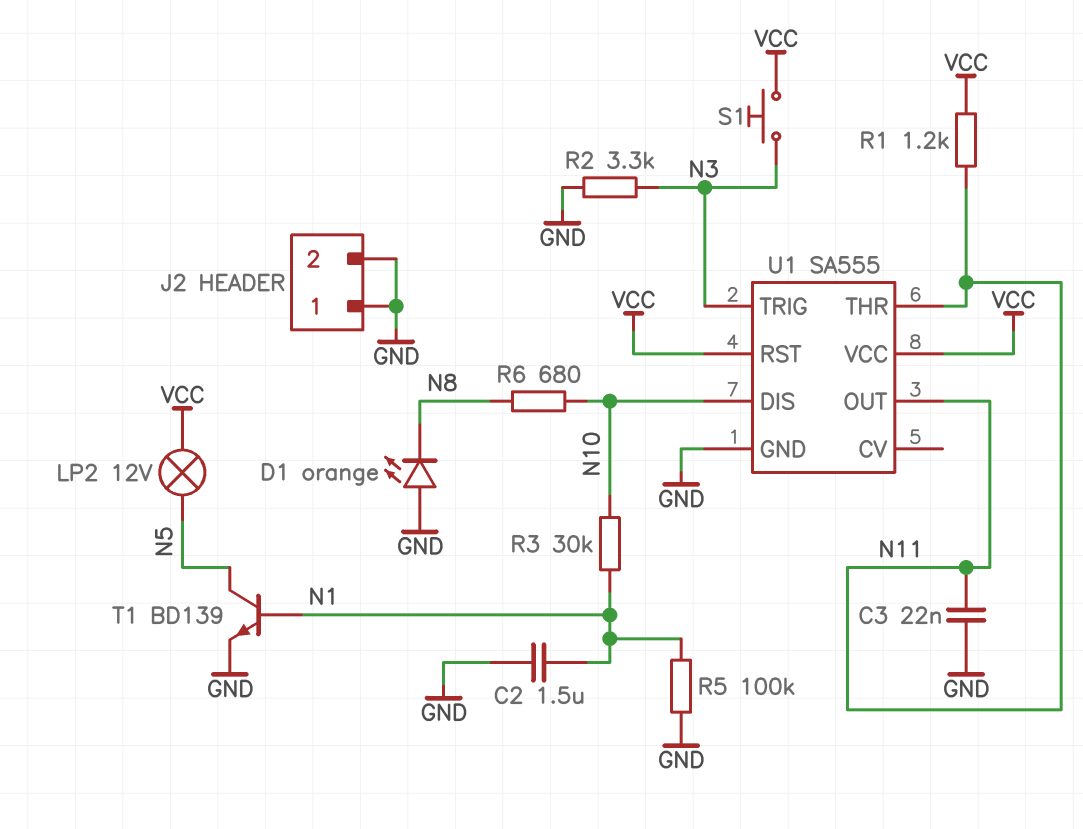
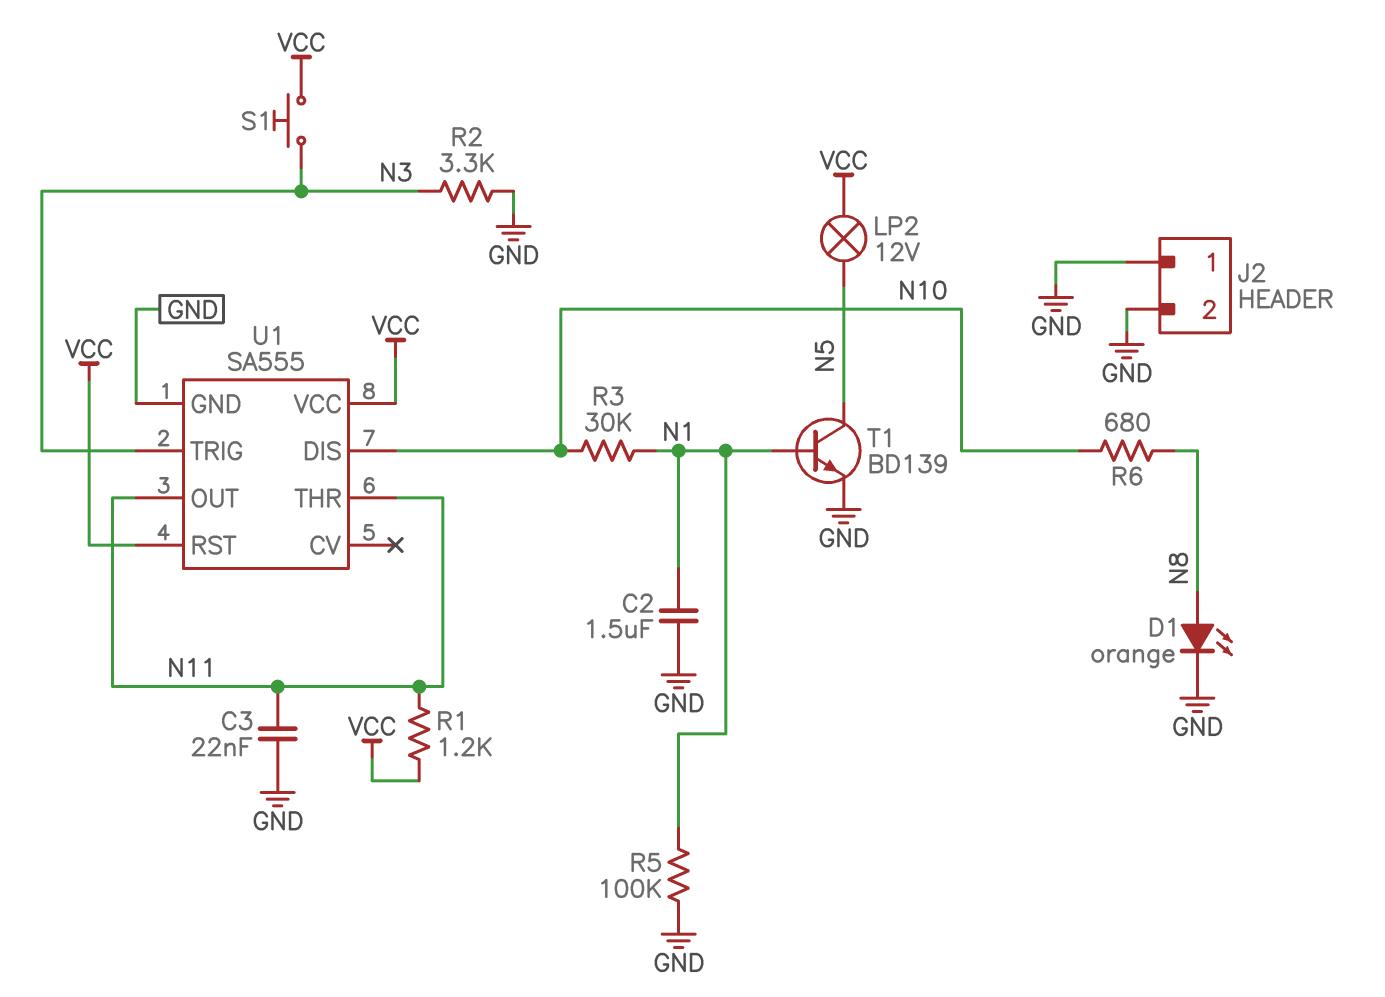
D1: LED orange (A GND, K N8) -> LED orange (A N8, K GND)

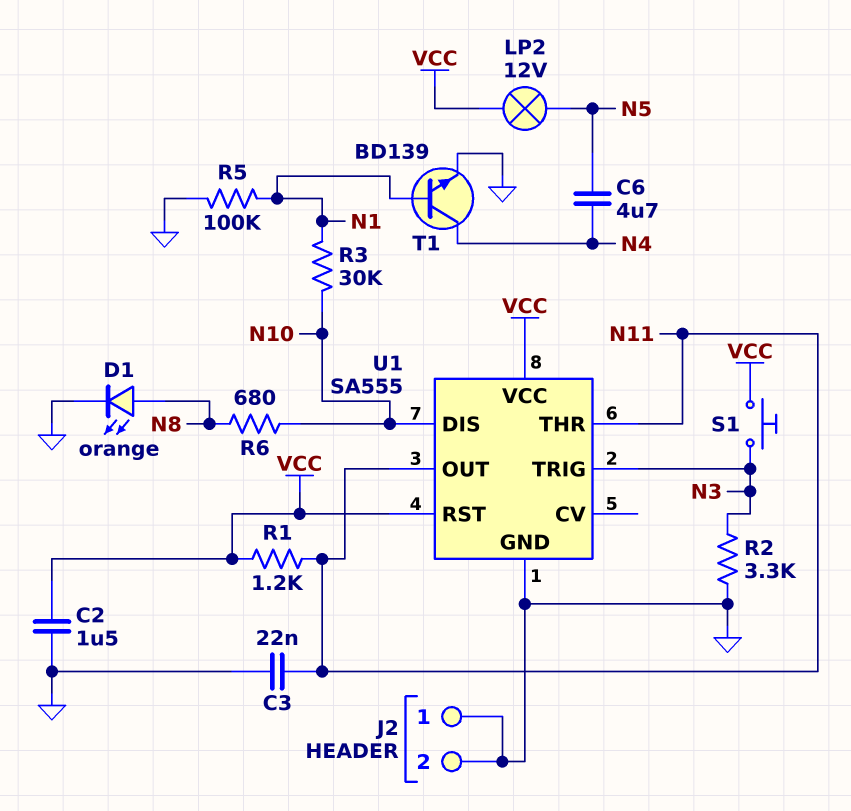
C2: 1.5uF (GND, N1) -> 1.5uF (GND, VCC)
C6: none -> 4.7uF (N4, N5)
T1: NPN BD139 (B N1, C N5, E GND) -> NPN BD139 (B N1, C N4, E GND)

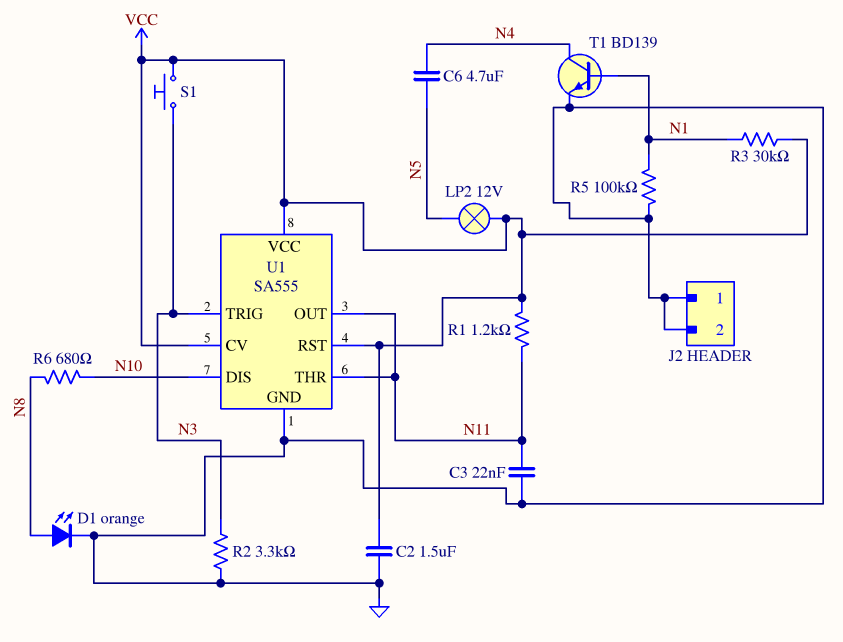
R3: 30k (N1, N10) -> 30k (N1, VCC)
U1 pin CV: none -> VCC

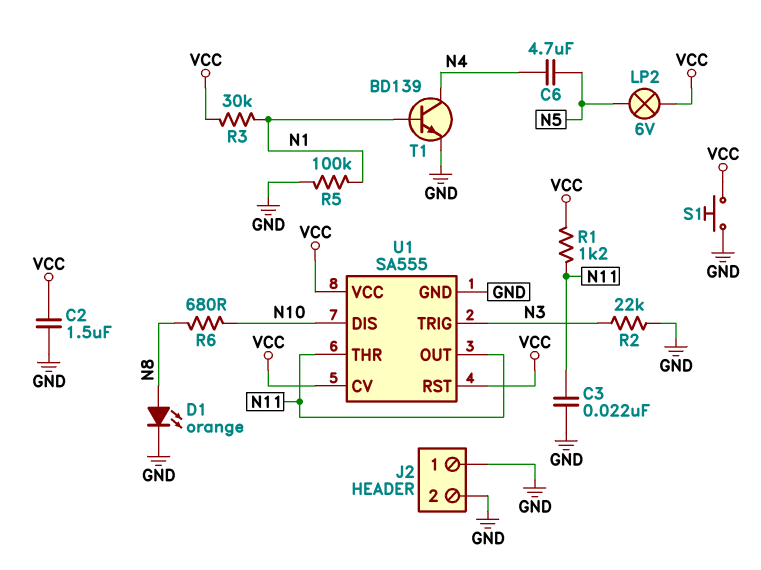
LP2: lamp 12V (N5, VCC) -> lamp 6V (N5, VCC)
R2: 3.3k (GND, N3) -> 22k (GND, N3)
S1: button (N3, VCC) -> button (GND, VCC)

